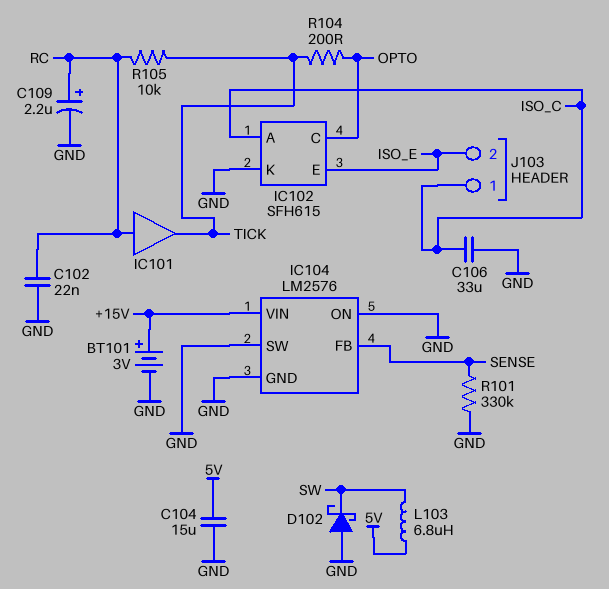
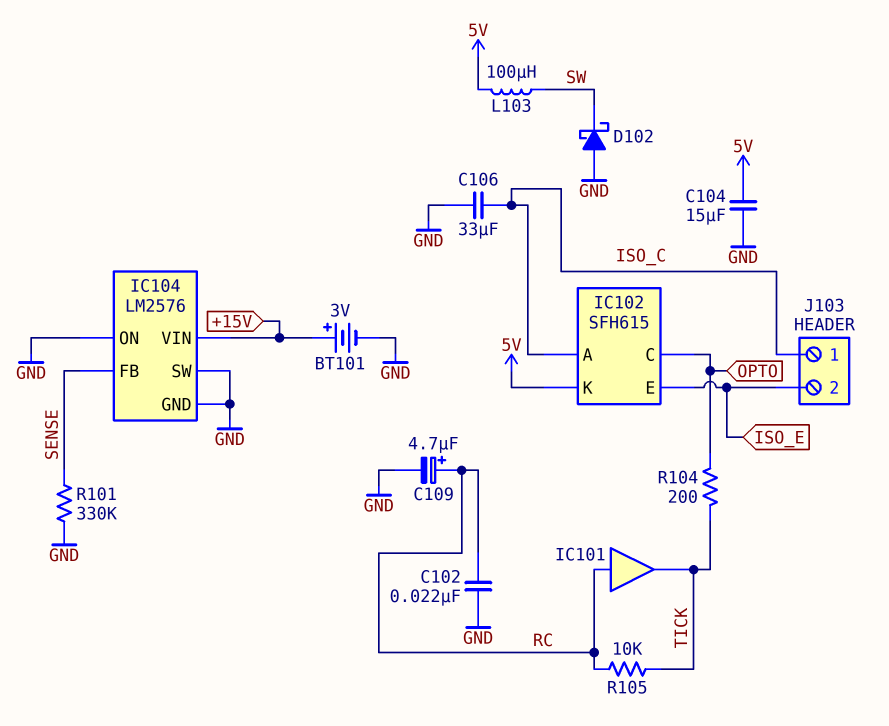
C109: 2.2uF (plus RC, minus GND) -> 4.7uF (plus RC, minus GND)
IC102 pin K: GND -> 5V
L103: 6.8uH (5V, SW) -> 100uH (5V, SW)

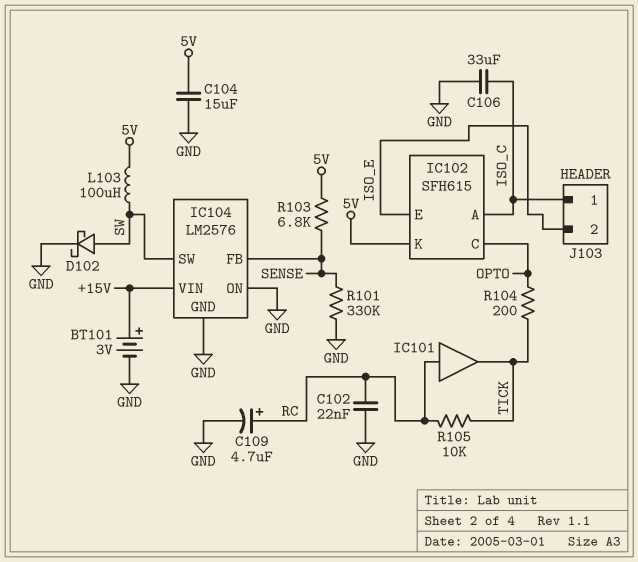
D102: schottky (A GND, K SW) -> schottky (A SW, K GND)
IC104 pin SW: GND -> SW
R103: none -> 6.8k (5V, SENSE)

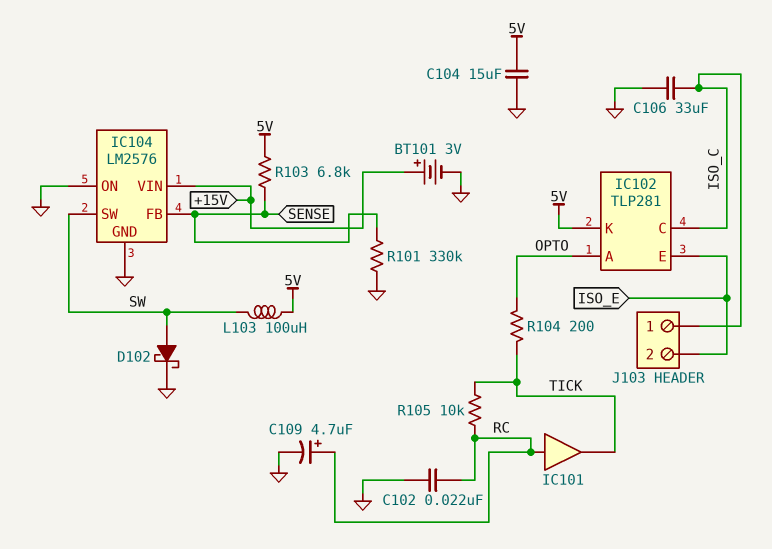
IC102: SFH615 -> TLP281
IC102 pin A: ISO_C -> OPTO
IC102 pin C: OPTO -> ISO_C

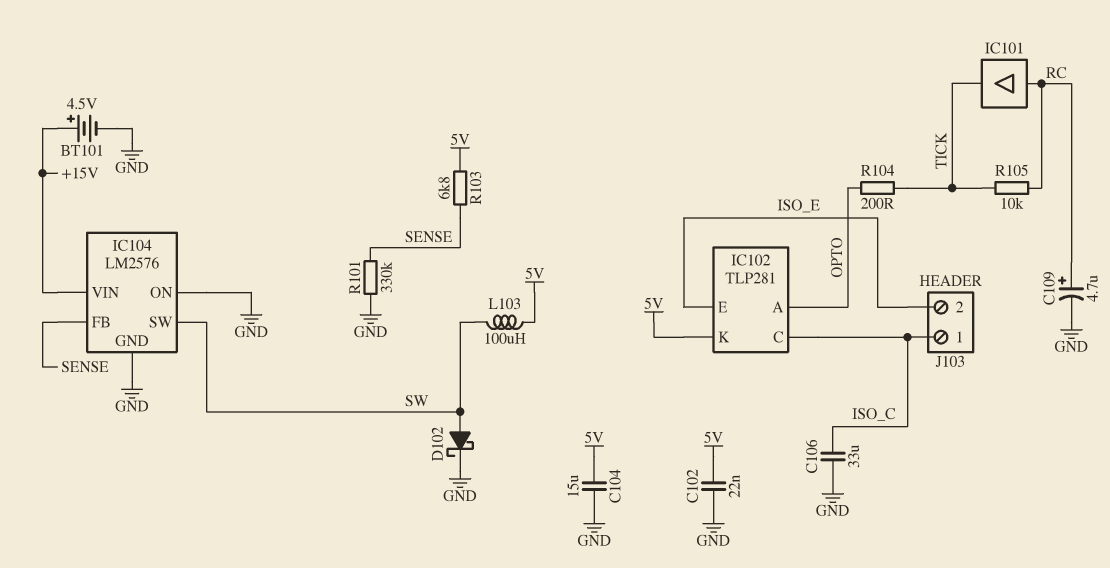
BT101: 3V (plus +15V, minus GND) -> 4.5V (plus +15V, minus GND)
C102: 22nF (GND, RC) -> 22nF (5V, GND)

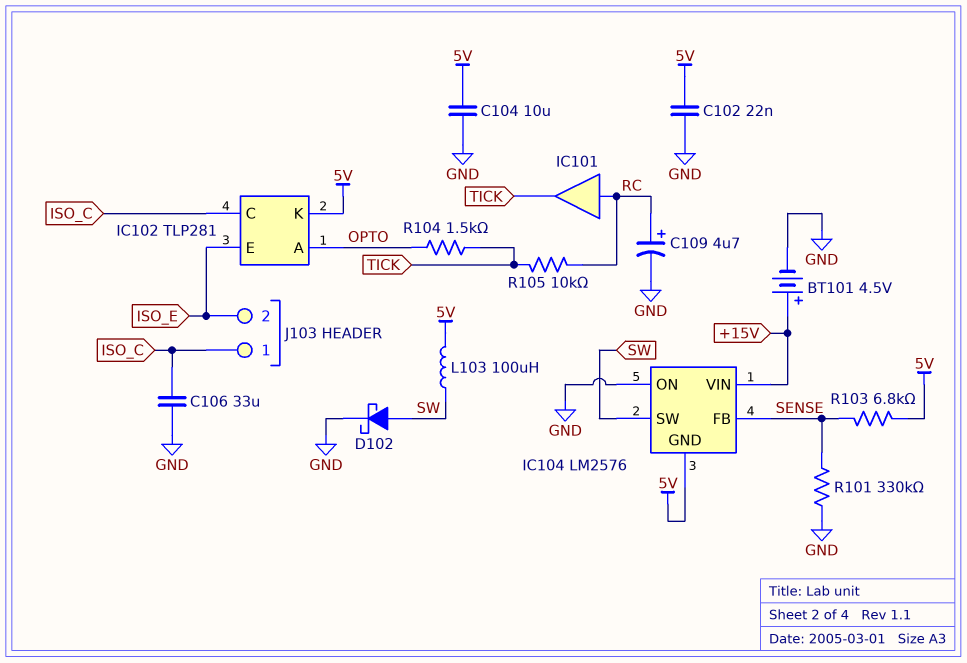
C104: 15uF (5V, GND) -> 10uF (5V, GND)
IC104 pin GND: GND -> 5V
R104: 200 (OPTO, TICK) -> 1.5k (OPTO, TICK)

